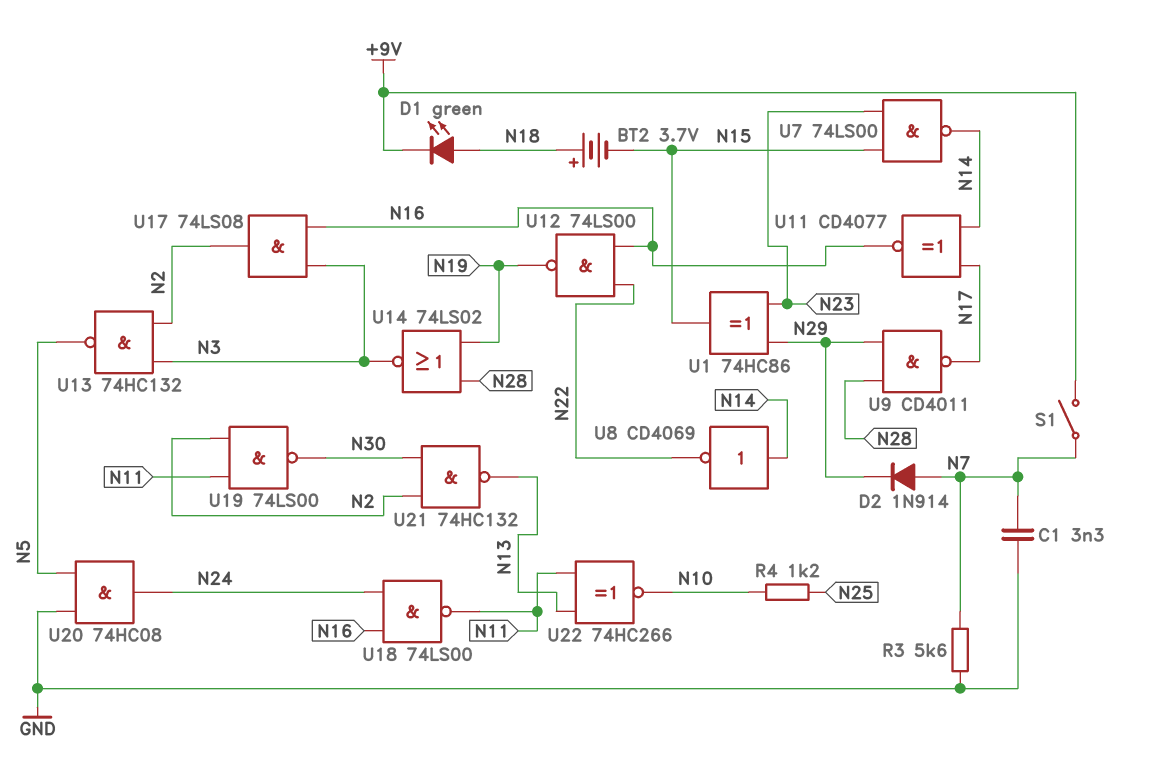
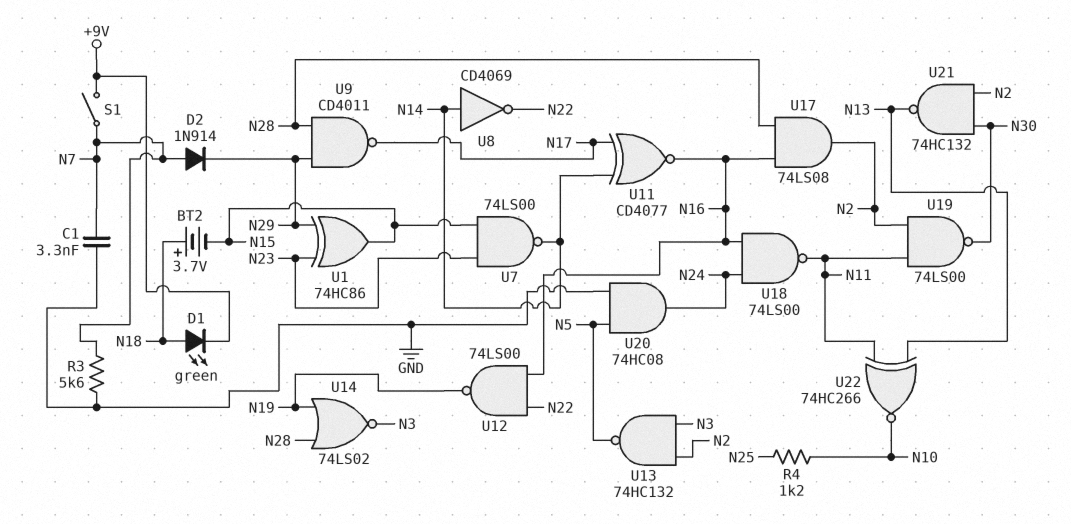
U17: AND 74LS08 (in N3, in N16, out N2) -> AND 74LS08 (in N16, in N28, out N2)

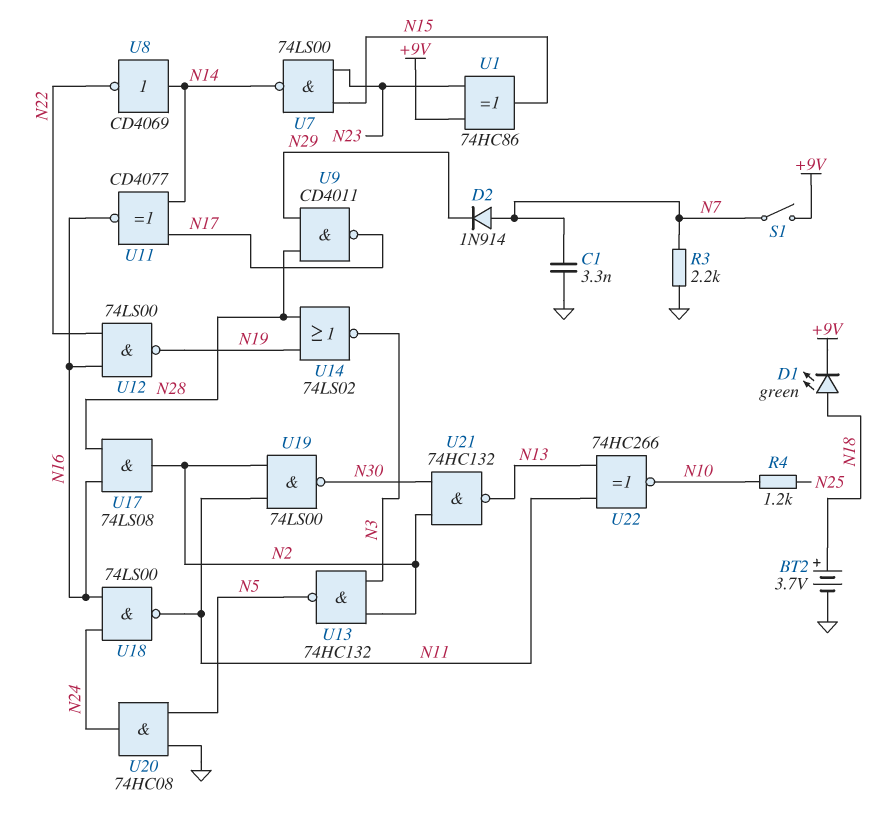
BT2: 3.7V (plus N18, minus N15) -> 3.7V (plus N18, minus GND)
R3: 5.6k (GND, N7) -> 2.2k (GND, N7)
U1: XOR 74HC86 (in N23, in N29, out N15) -> XOR 74HC86 (in +9V, in N23, out N15)

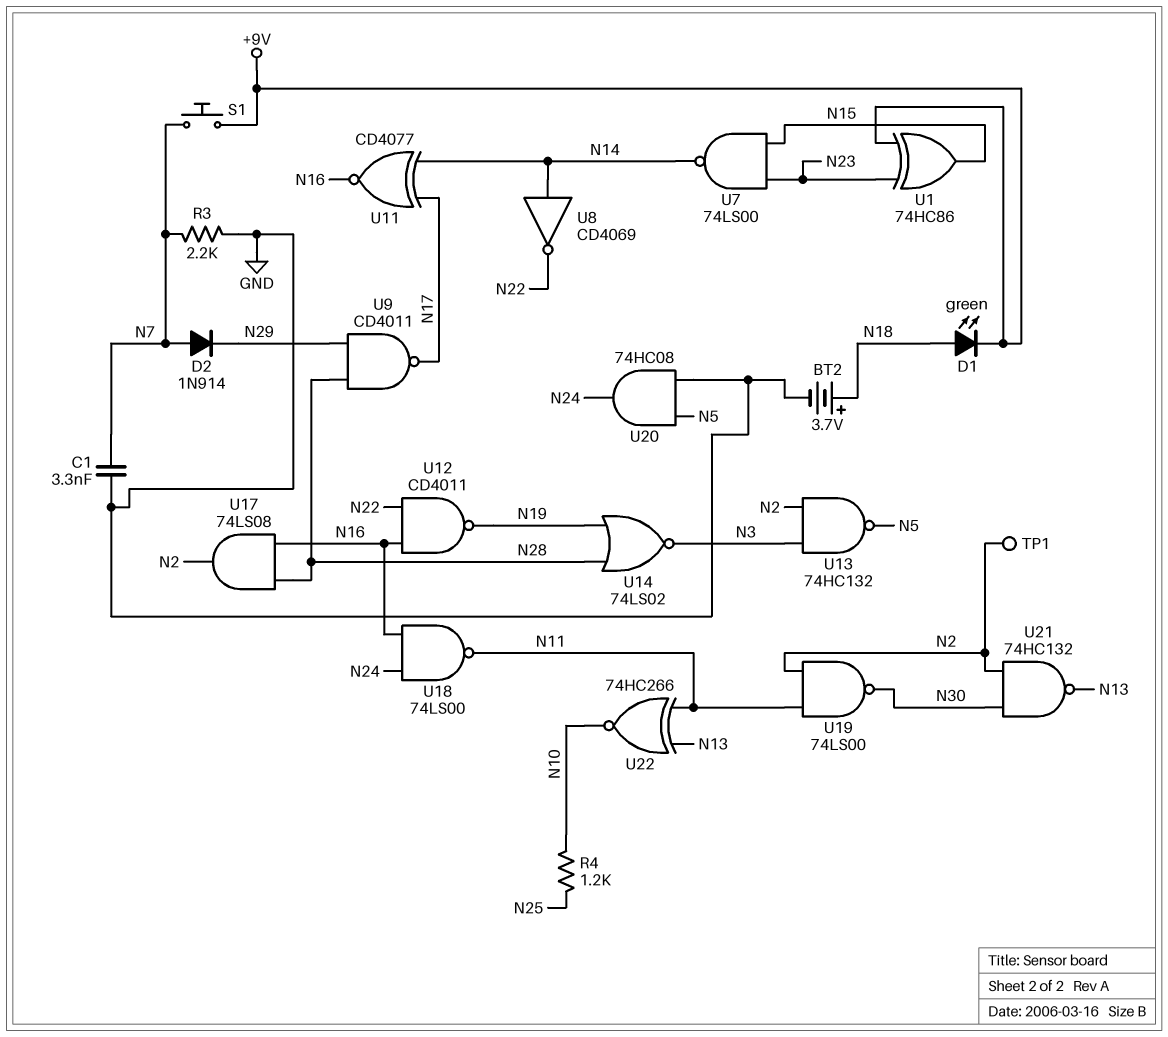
S1: switch (+9V, N7) -> button (+9V, N7)
TP1: none -> test point (N2)
U12: NAND 74LS00 (in N16, in N22, out N19) -> NAND CD4011 (in N16, in N22, out N19)

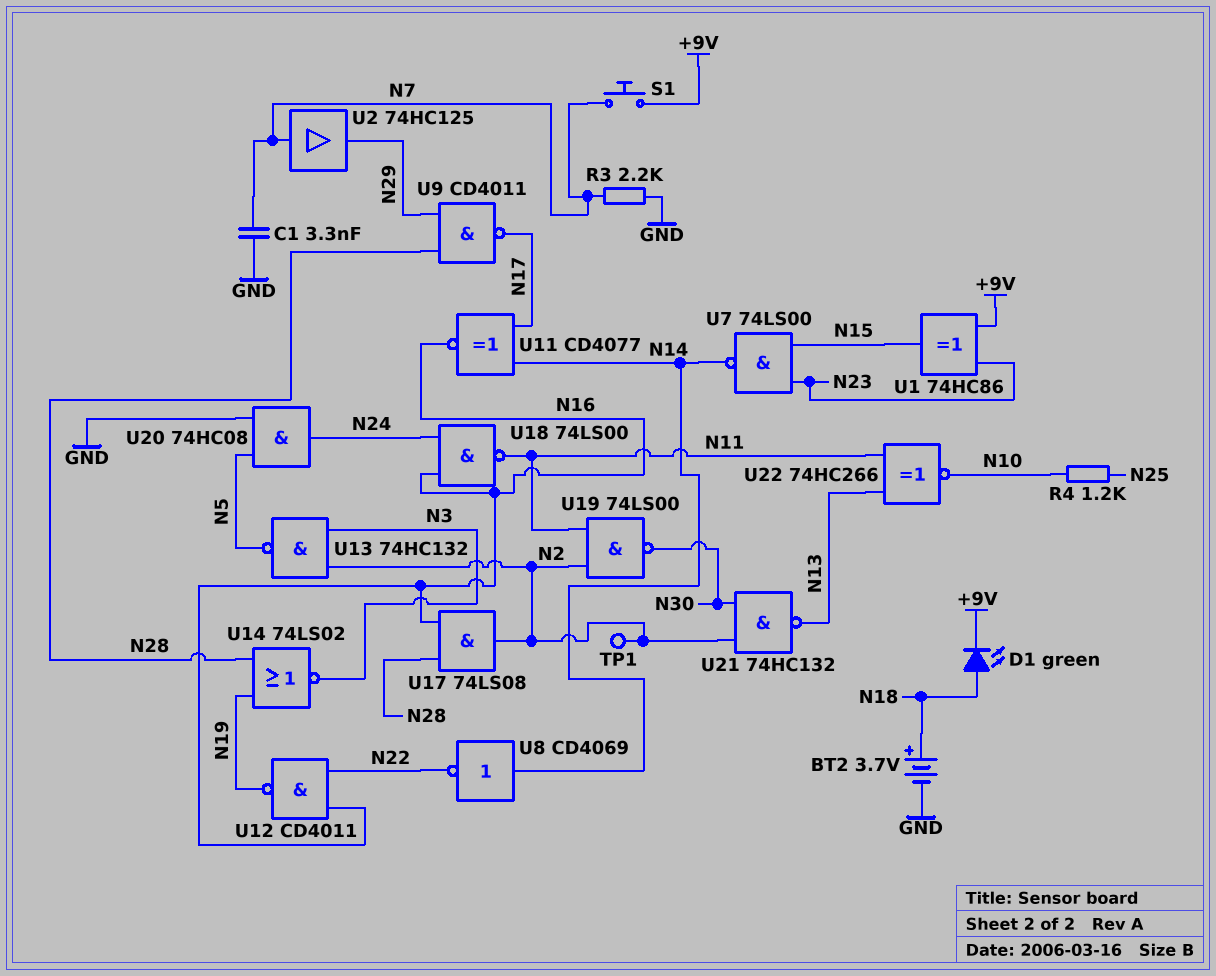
D2: diode 1N914 (A N7, K N29) -> none
U2: none -> buffer 74HC125 (in N7, out N29)

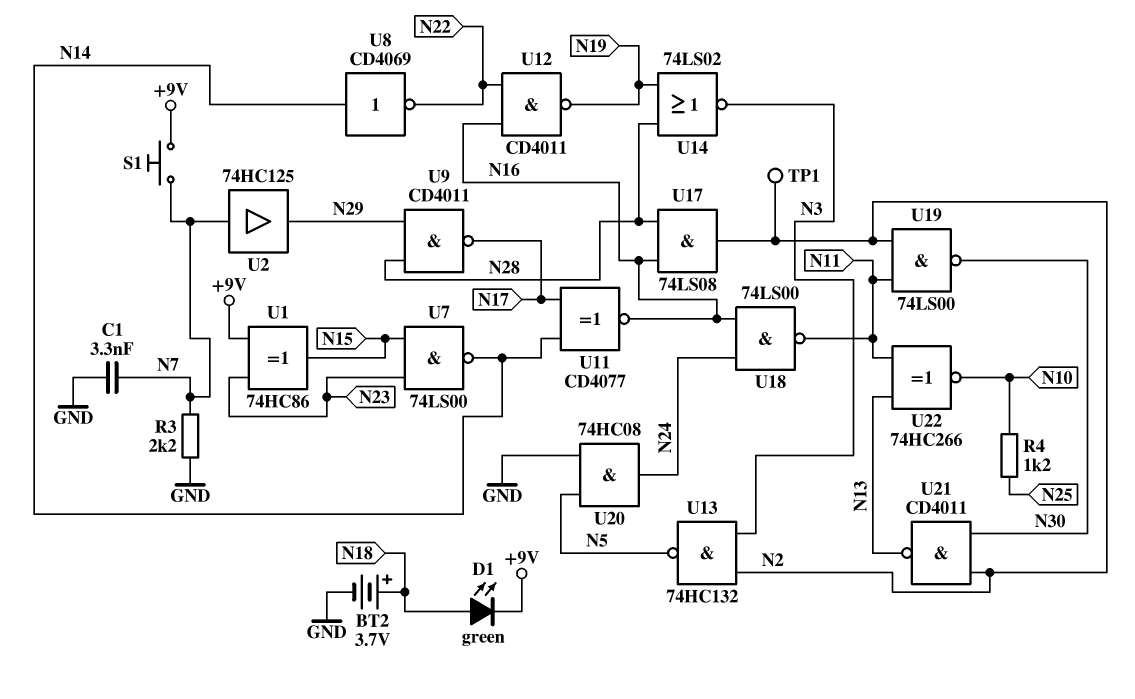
U21: NAND 74HC132 (in N2, in N30, out N13) -> NAND CD4011 (in N2, in N30, out N13)

